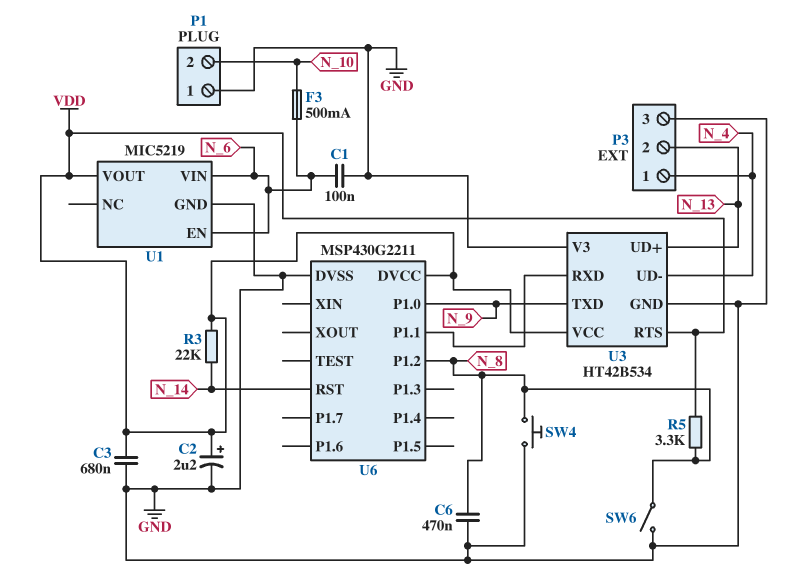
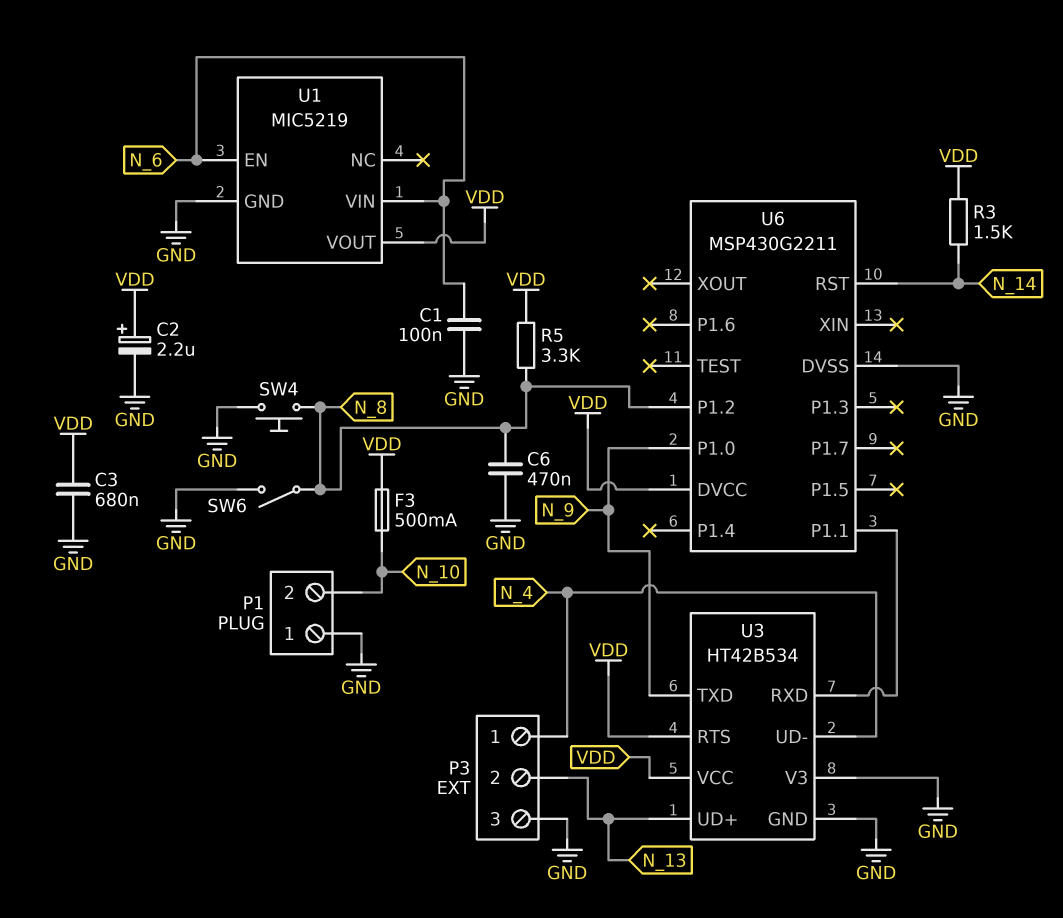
F3: 500mA (N_6, N_10) -> 500mA (N_10, VDD)
R3: 22k (N_14, VDD) -> 1.5k (N_14, VDD)

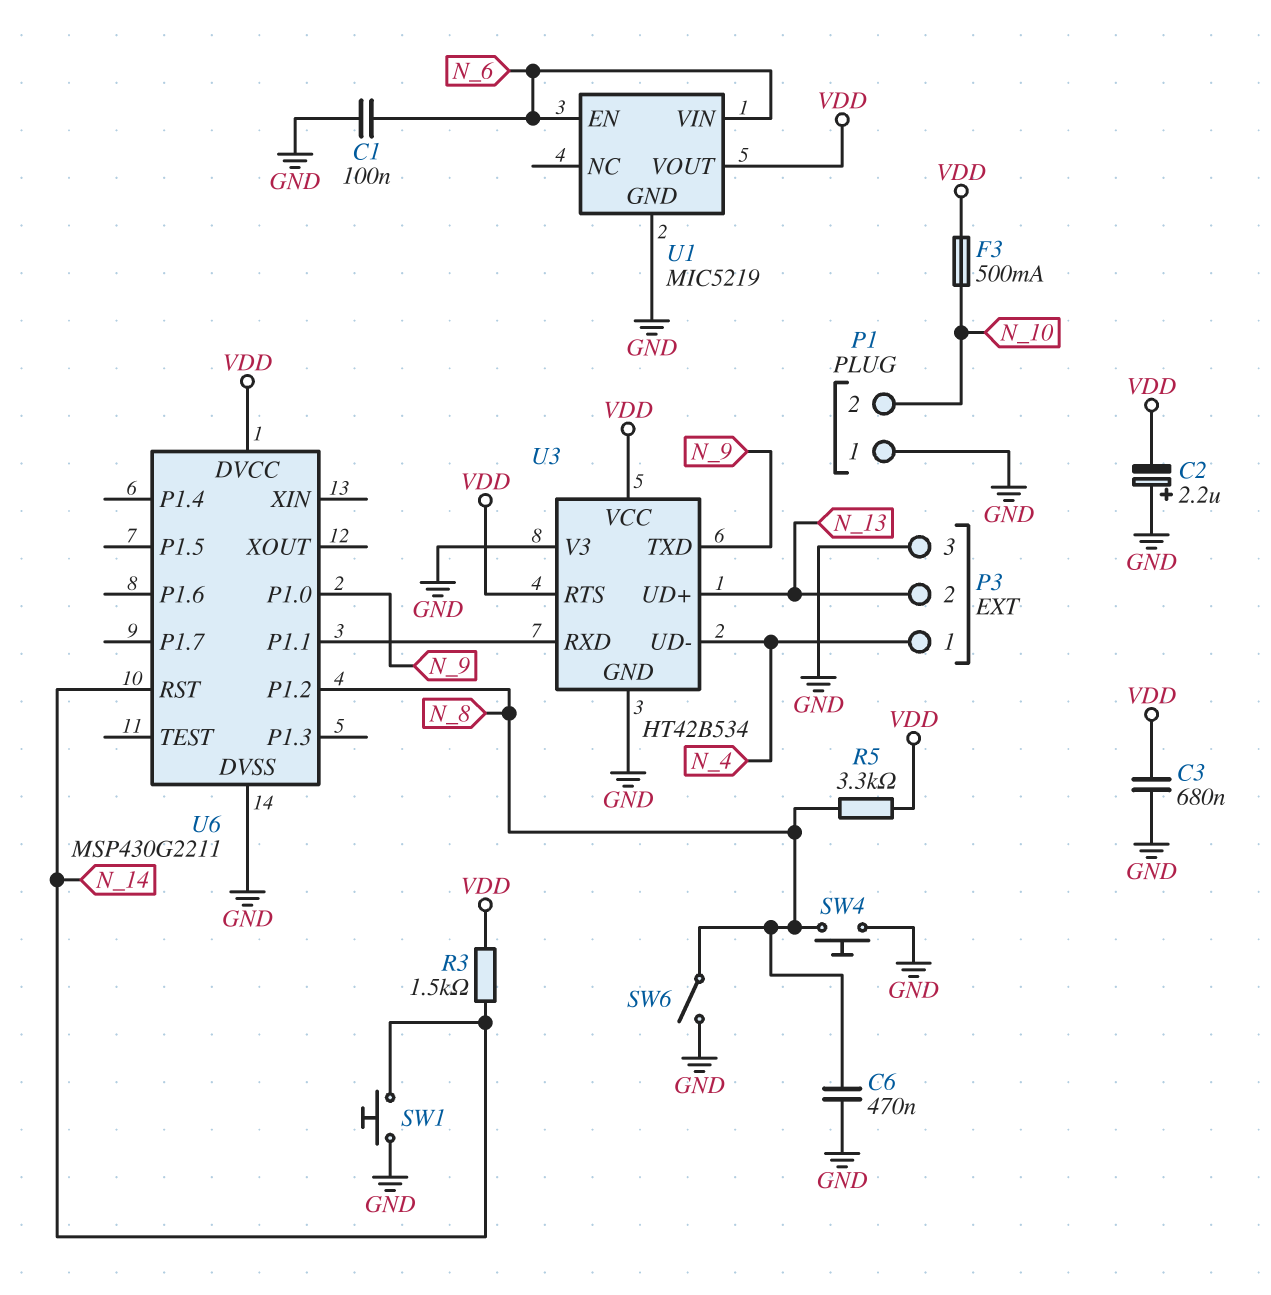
C2: 2.2uF (plus VDD, minus GND) -> 2.2uF (plus GND, minus VDD)
SW1: none -> button (GND, N_14)

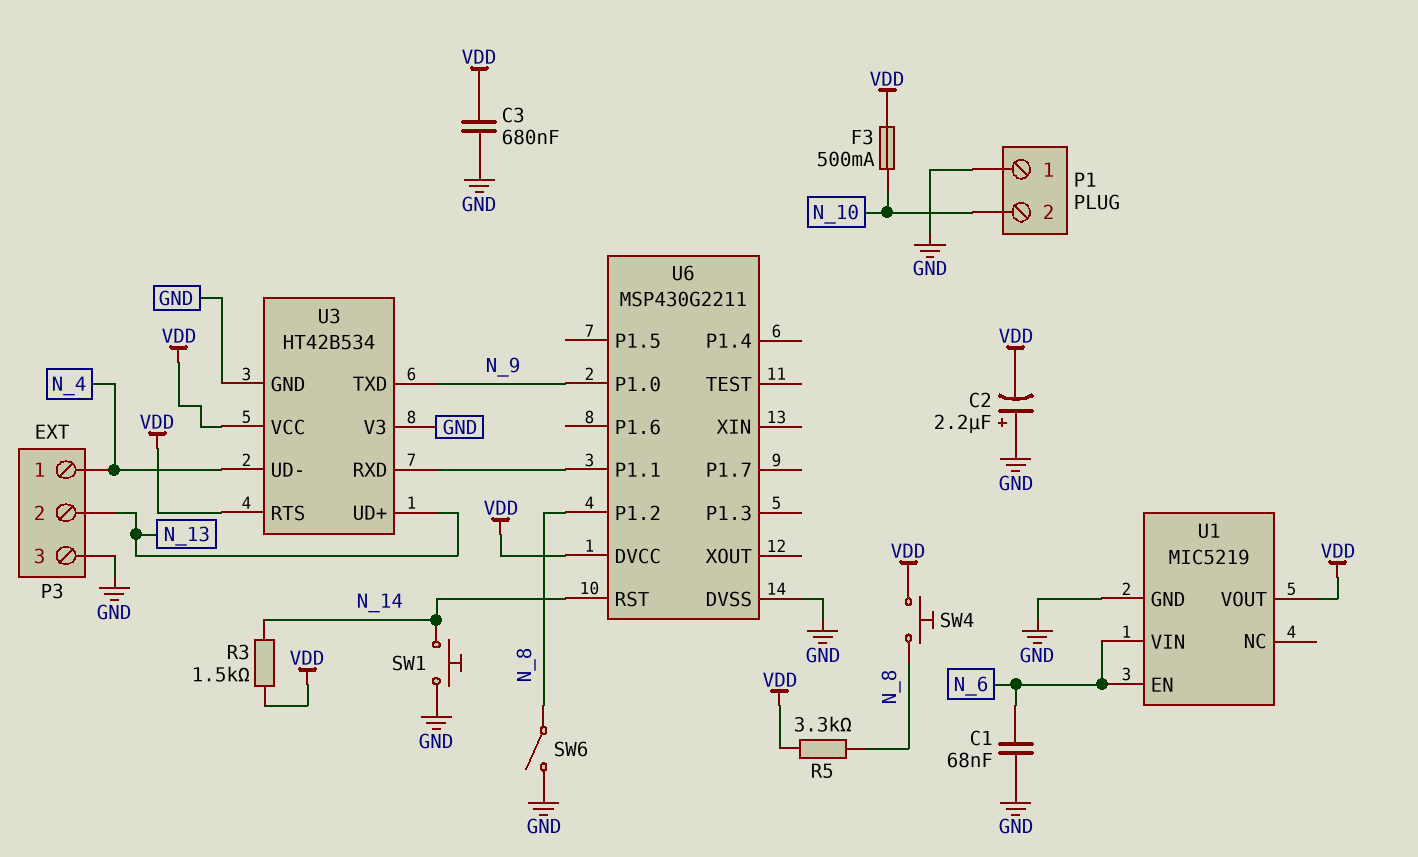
C1: 100nF (GND, N_6) -> 68nF (GND, N_6)
C6: 470nF (GND, N_8) -> none
SW4: button (GND, N_8) -> button (N_8, VDD)

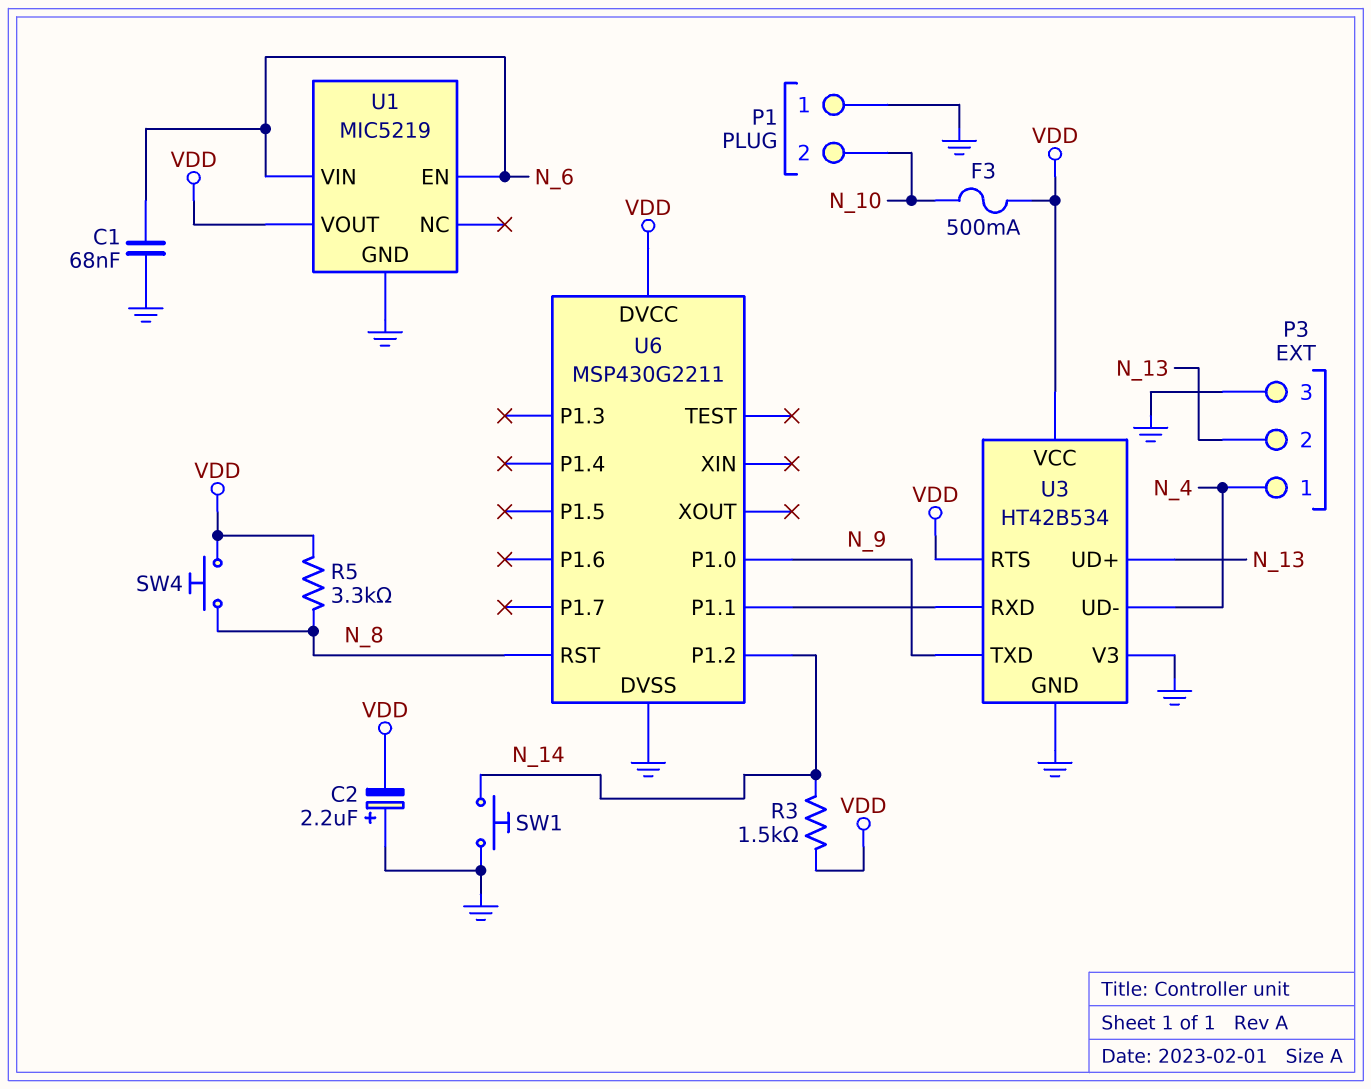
C3: 680nF (GND, VDD) -> none
SW6: switch (GND, N_8) -> none
U6 pin P1.2: N_8 -> N_14
U6 pin RST: N_14 -> N_8

